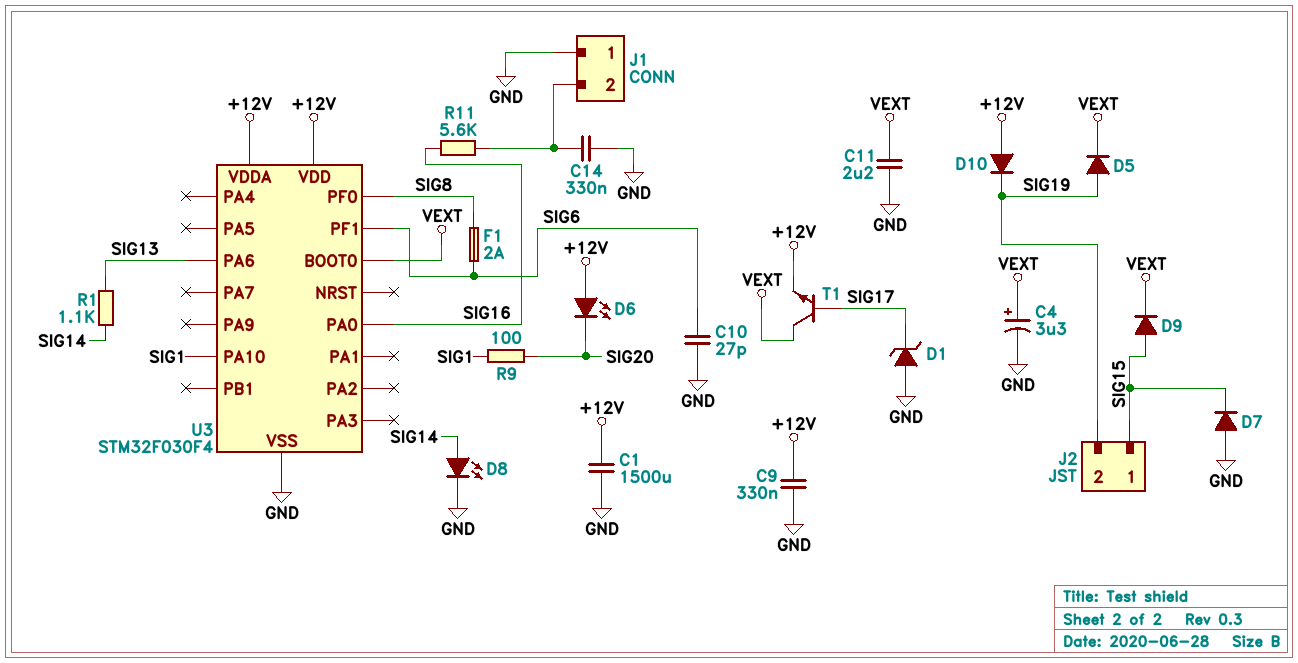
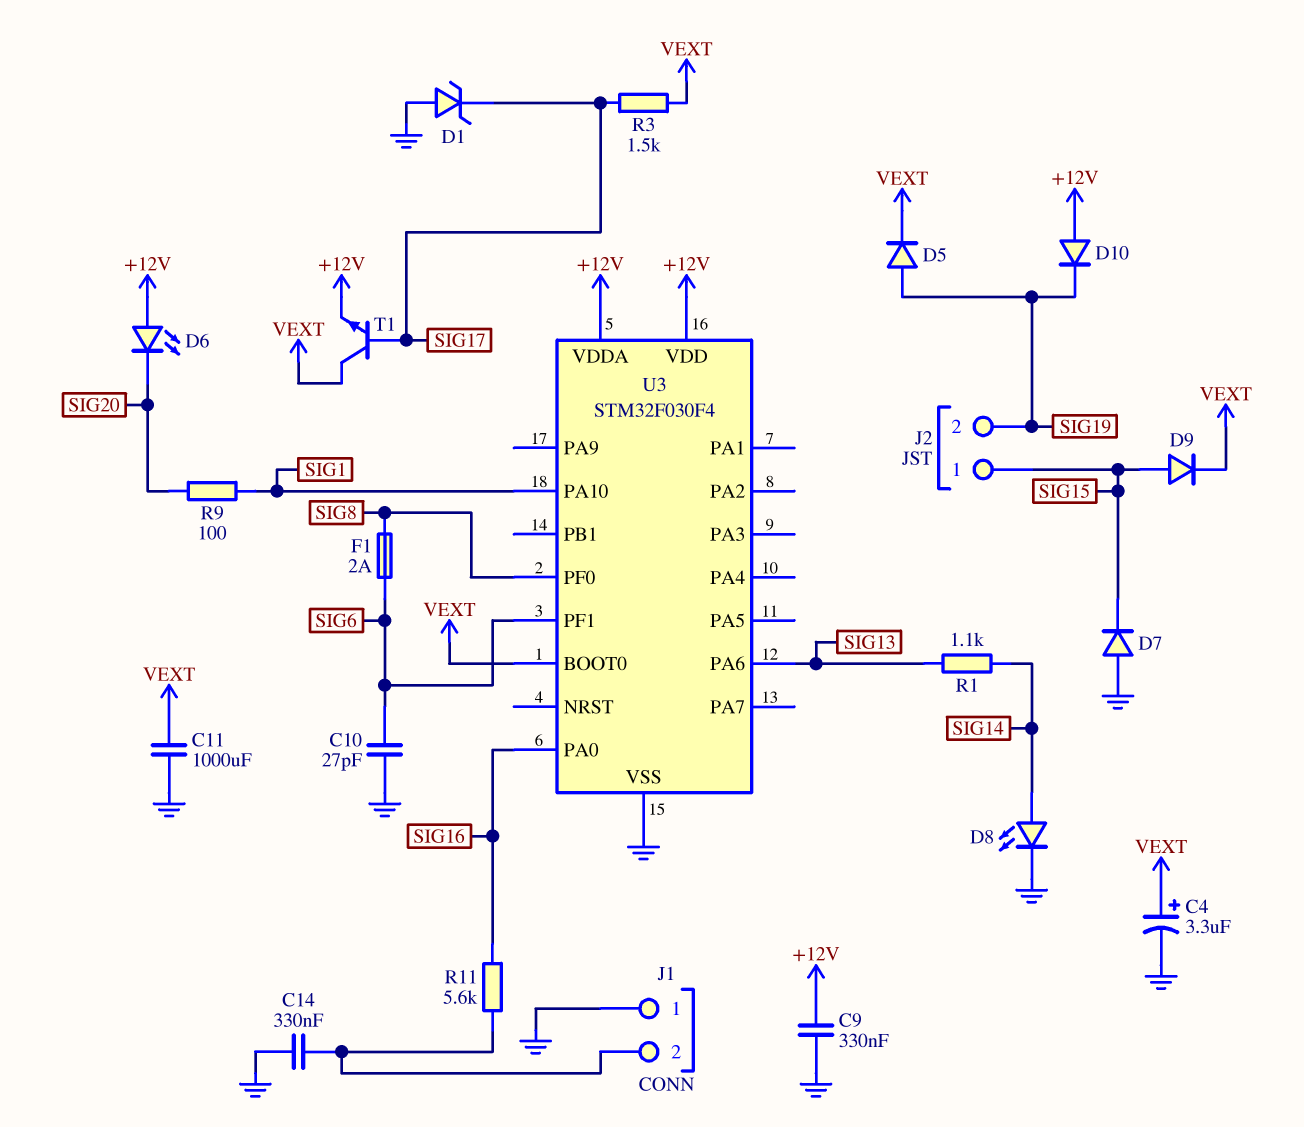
C1: 1500uF (+12V, GND) -> none
C11: 2.2uF (GND, VEXT) -> 1000uF (GND, VEXT)
R3: none -> 1.5k (SIG17, VEXT)

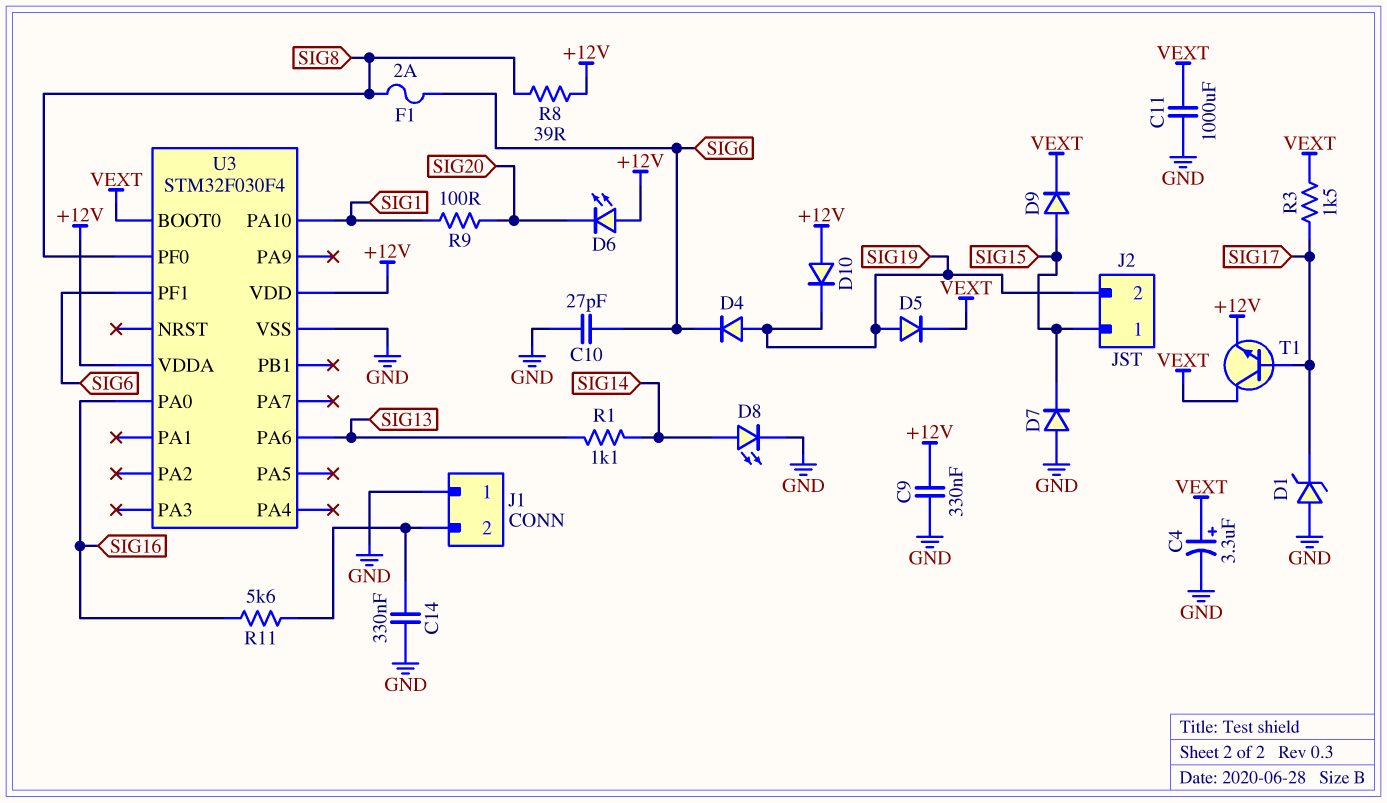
D4: none -> diode (A SIG19, K SIG6)
R8: none -> 39 (+12V, SIG8)

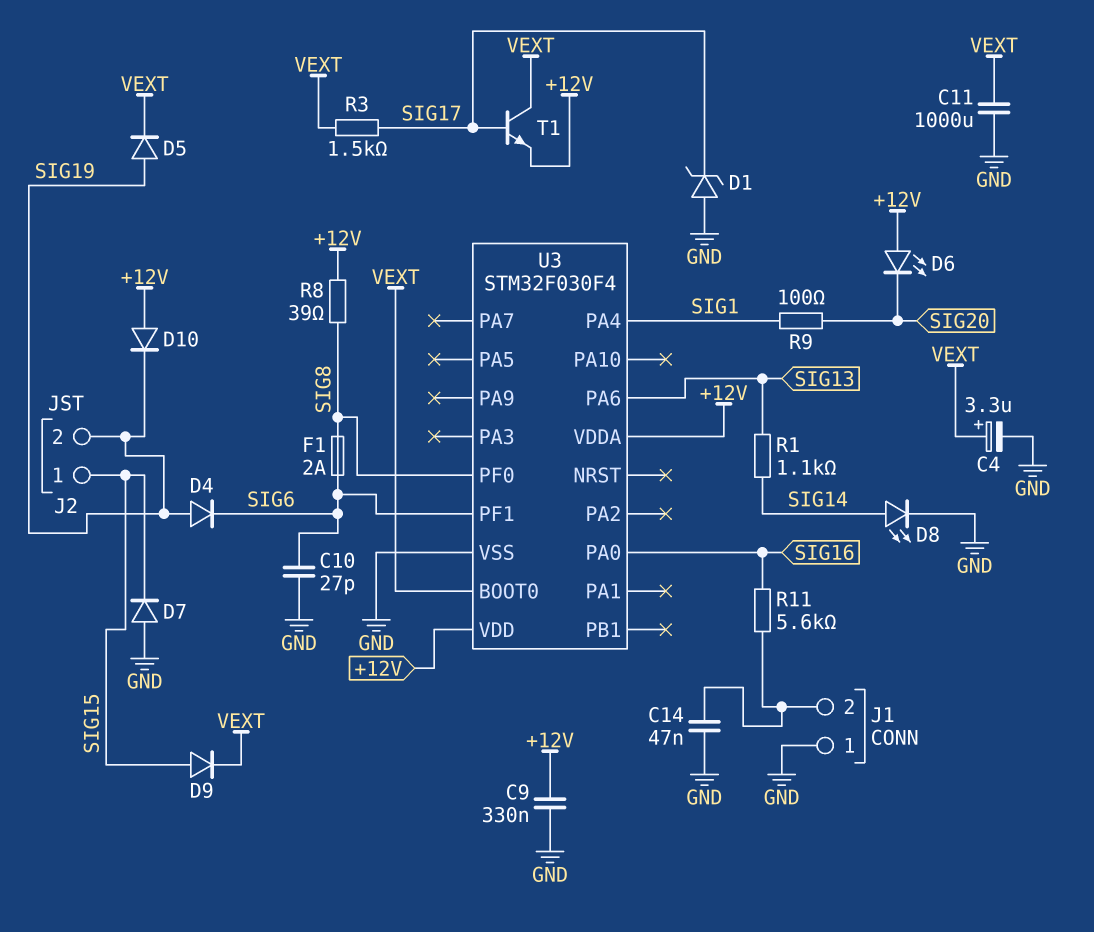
C14: 330nF (GND, J1/2) -> 47nF (GND, J1/2)
U3 pin PA4: none -> SIG1
U3 pin PA10: SIG1 -> none

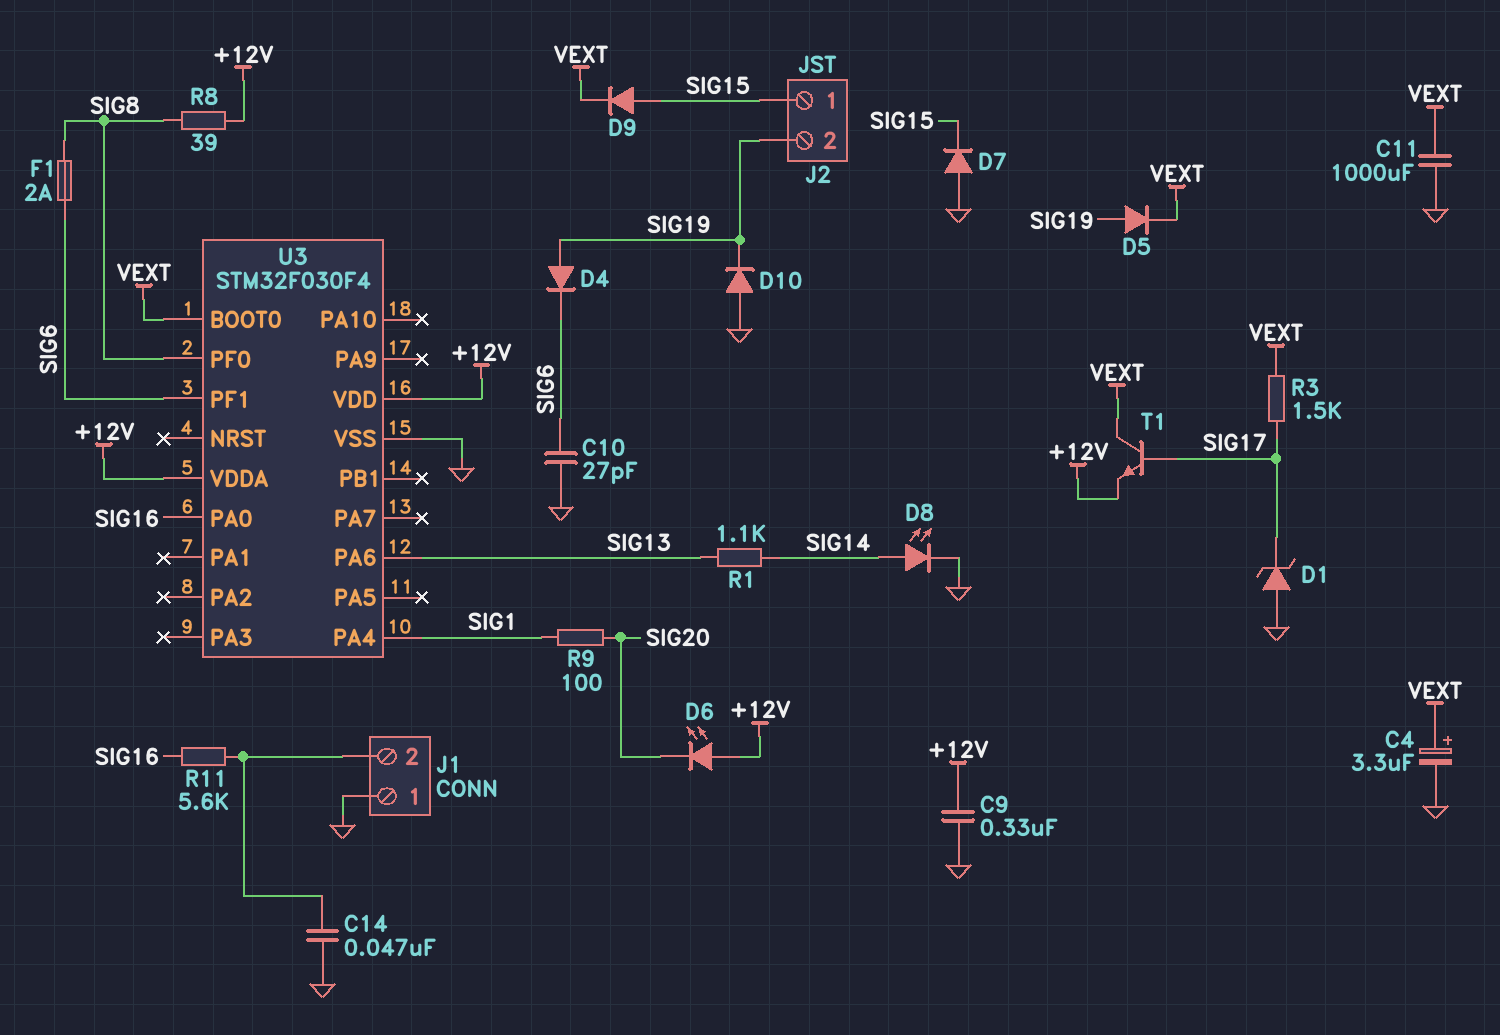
D10: diode (A +12V, K SIG19) -> diode (A GND, K SIG19)

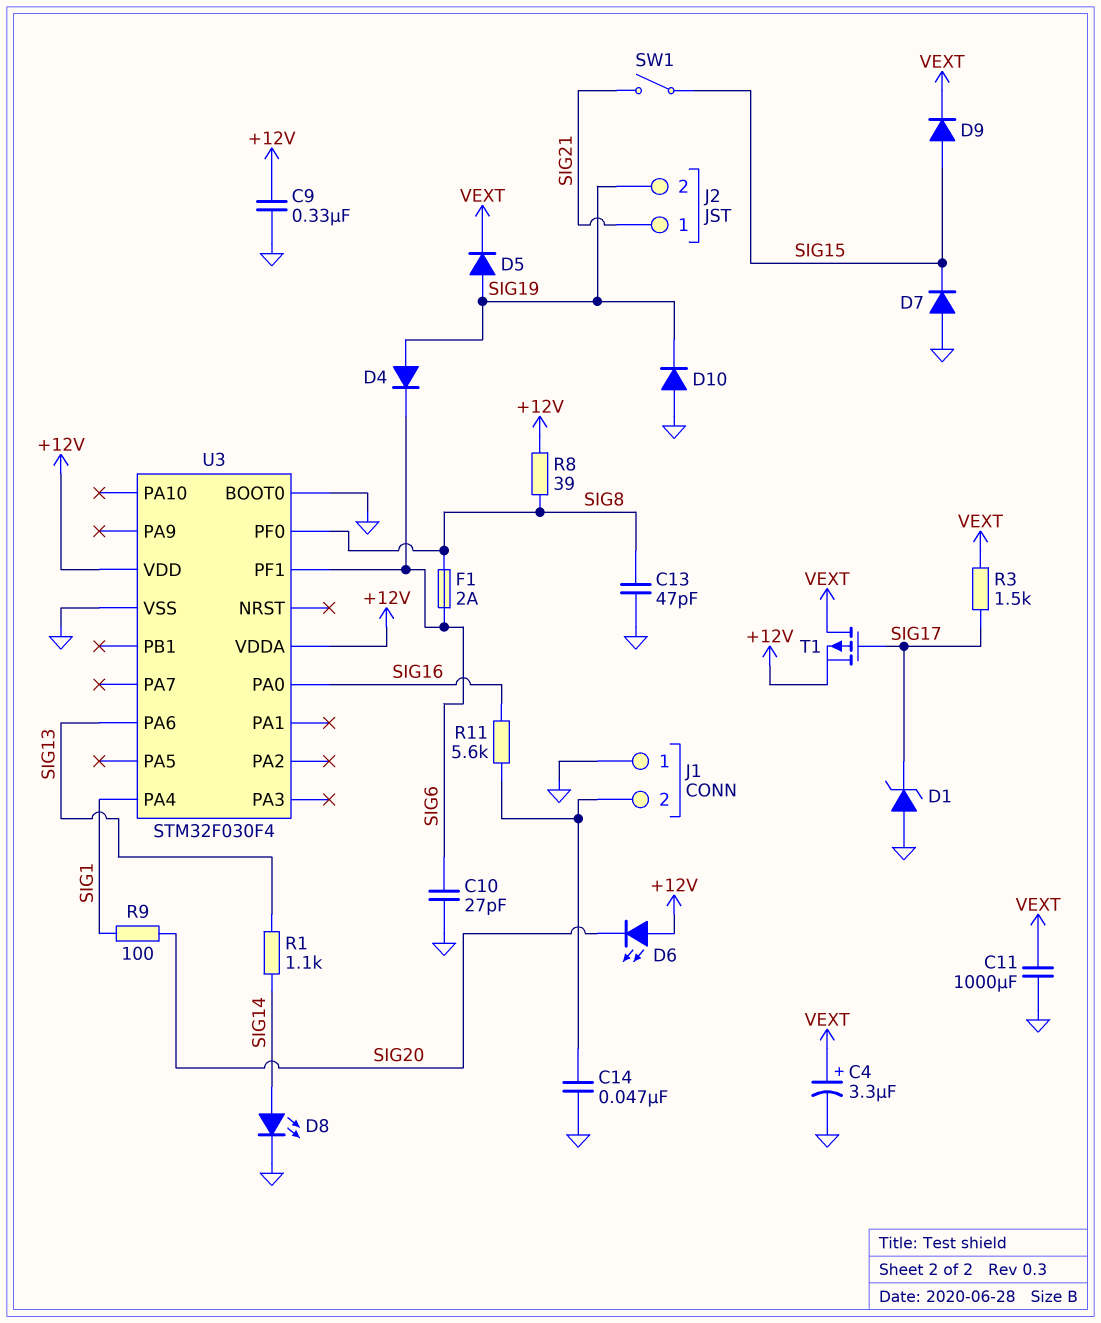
C13: none -> 47pF (GND, SIG8)
J2 pin 1: SIG15 -> SIG21
SW1: none -> switch (SIG15, SIG21)
T1: NPN (B SIG17, C VEXT, E +12V) -> PMOS (G SIG17, D VEXT, S +12V)
U3 pin BOOT0: VEXT -> GND

